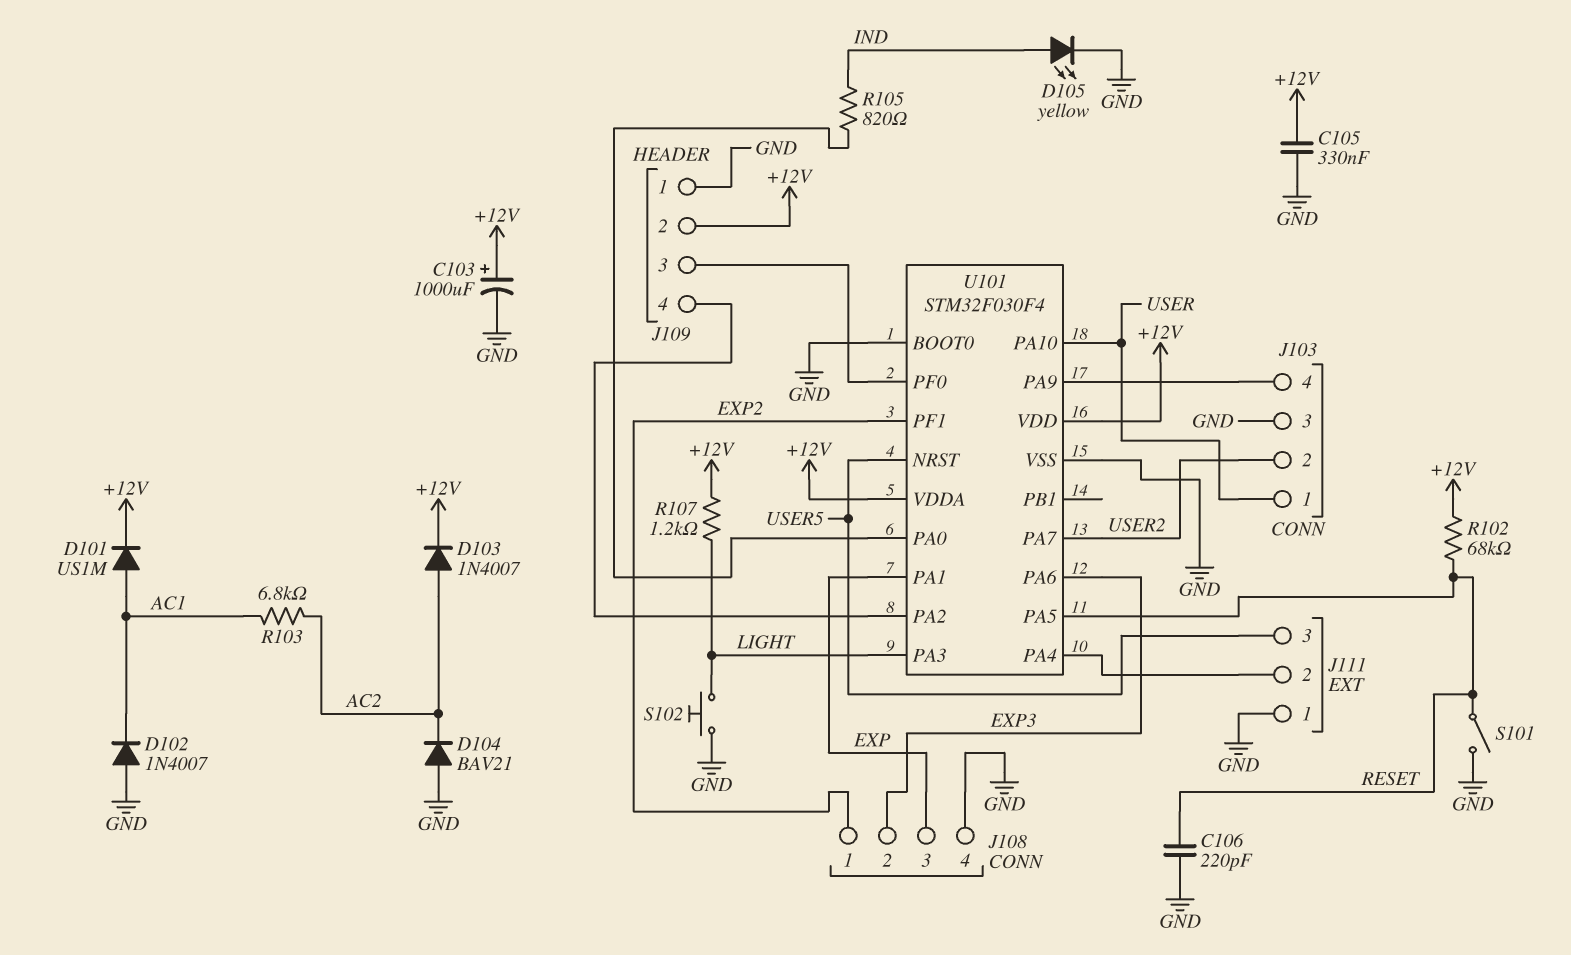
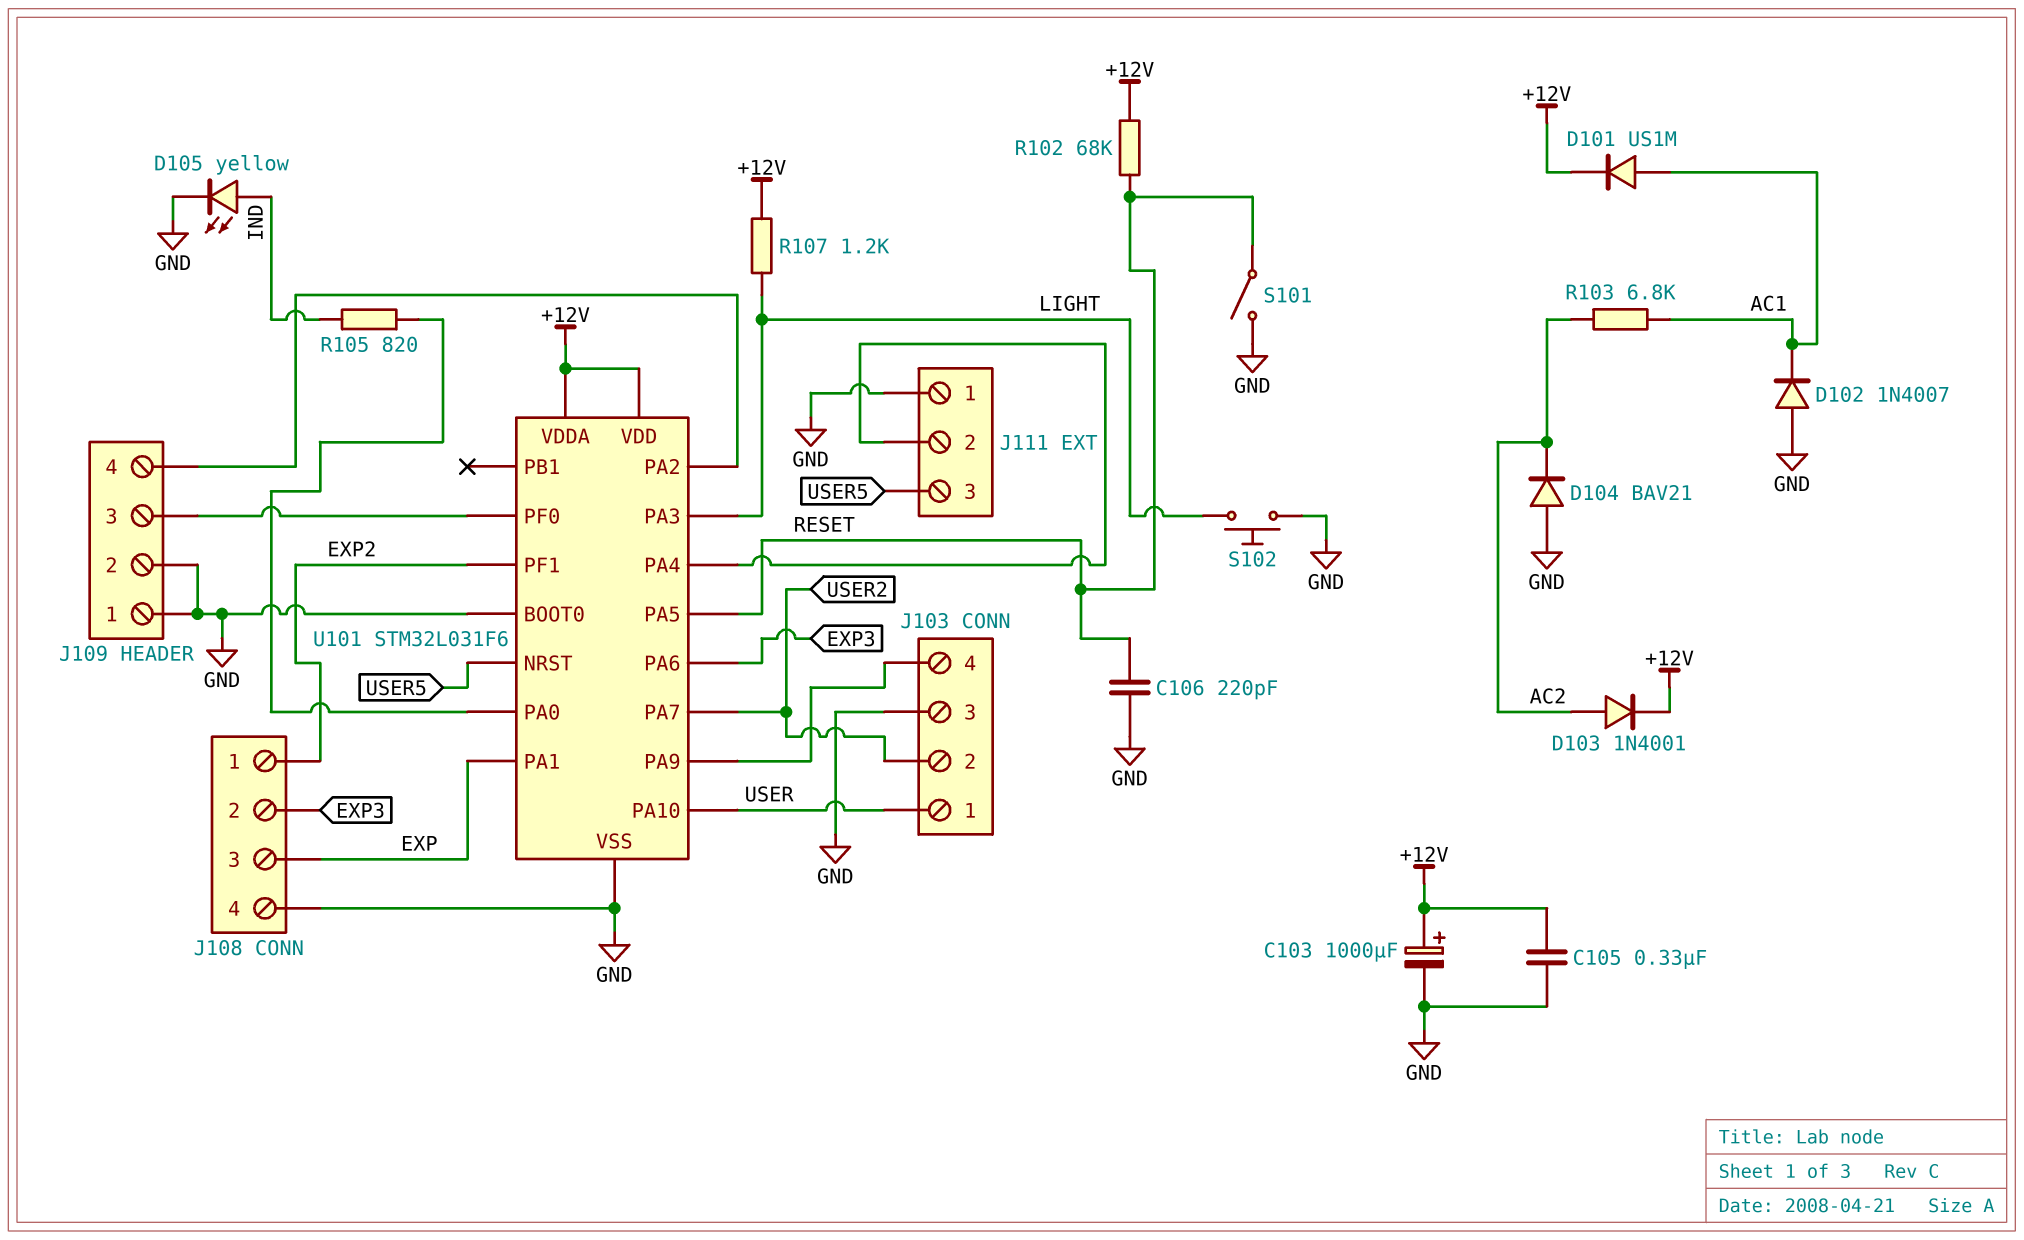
D103: diode 1N4007 (A AC2, K +12V) -> diode 1N4001 (A AC2, K +12V)
J109 pin 2: +12V -> GND
U101: STM32F030F4 -> STM32L031F6

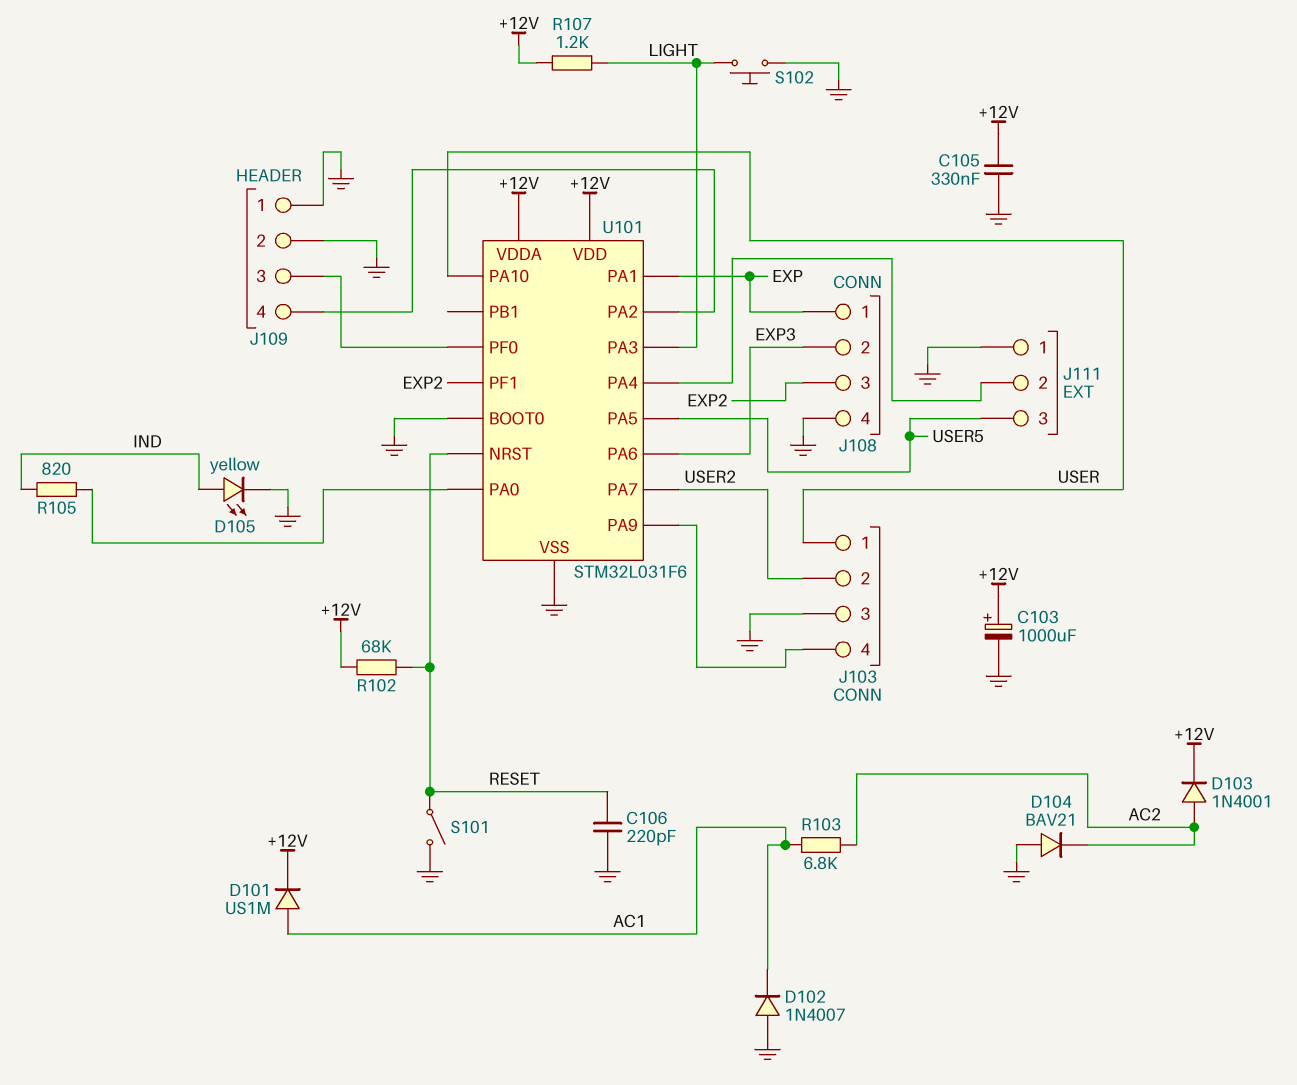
J108 pin 1: EXP2 -> EXP
J108 pin 3: EXP -> EXP2
U101 pin NRST: USER5 -> RESET
U101 pin PA5: RESET -> USER5

